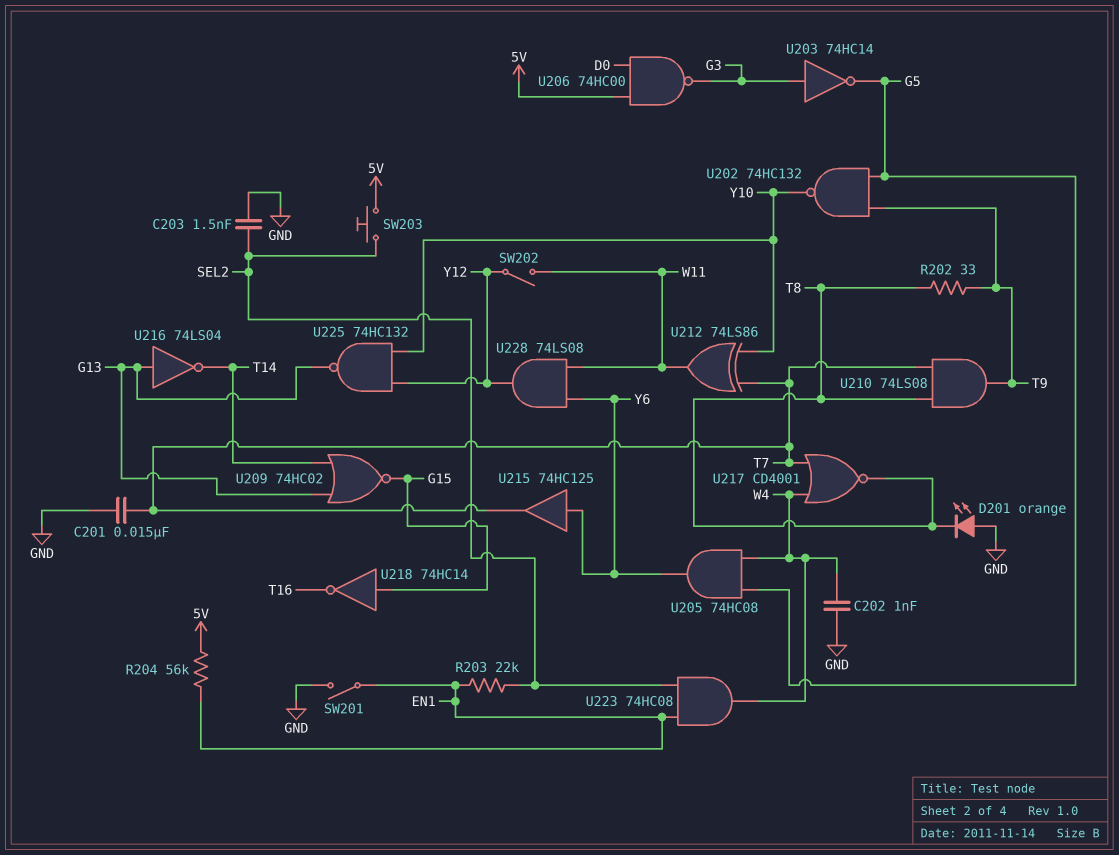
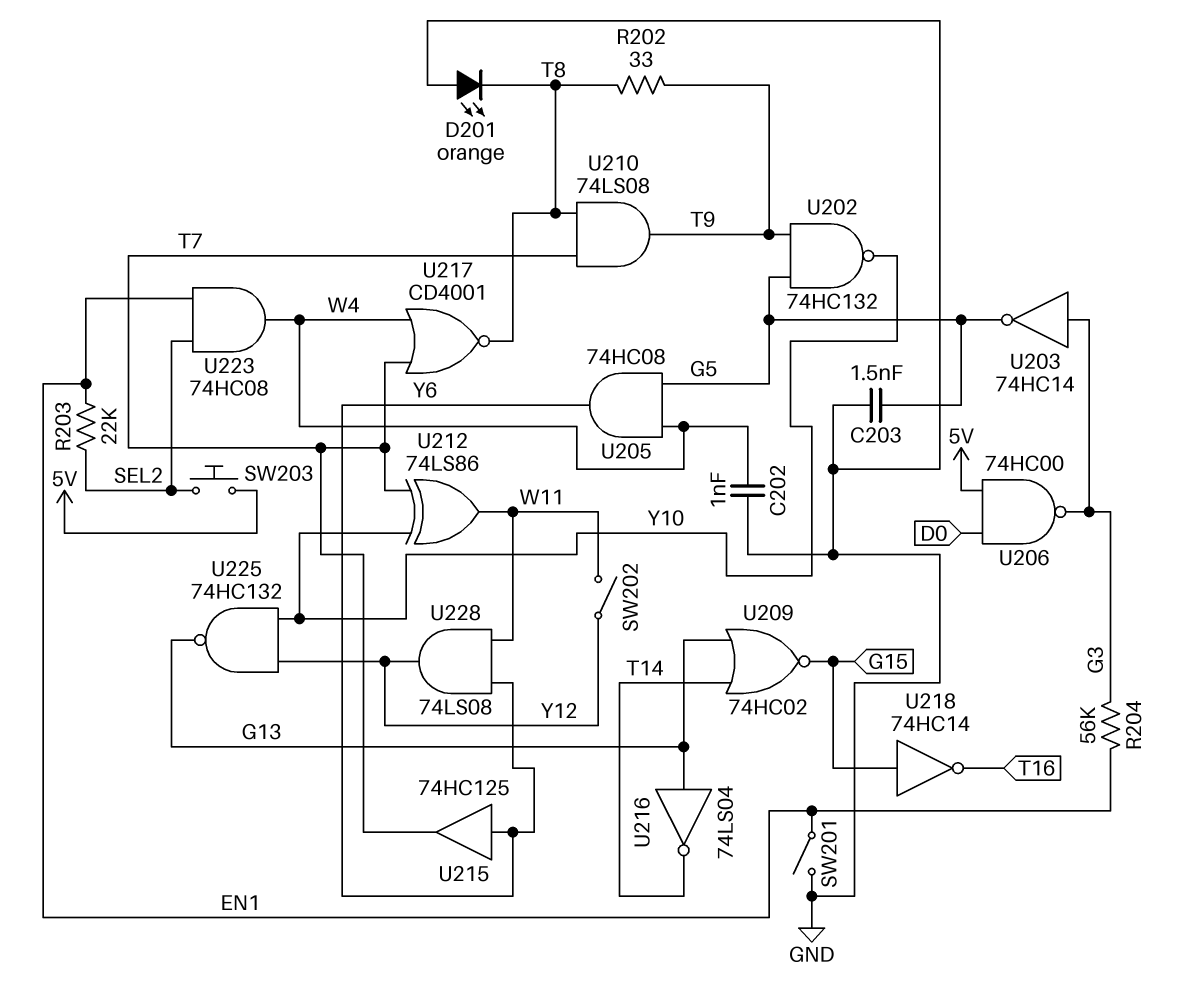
C201: 15nF (GND, T7) -> none
C203: 1.5nF (GND, SEL2) -> 1.5nF (G5, GND)
R204: 56k (5V, EN1) -> 56k (EN1, G3)

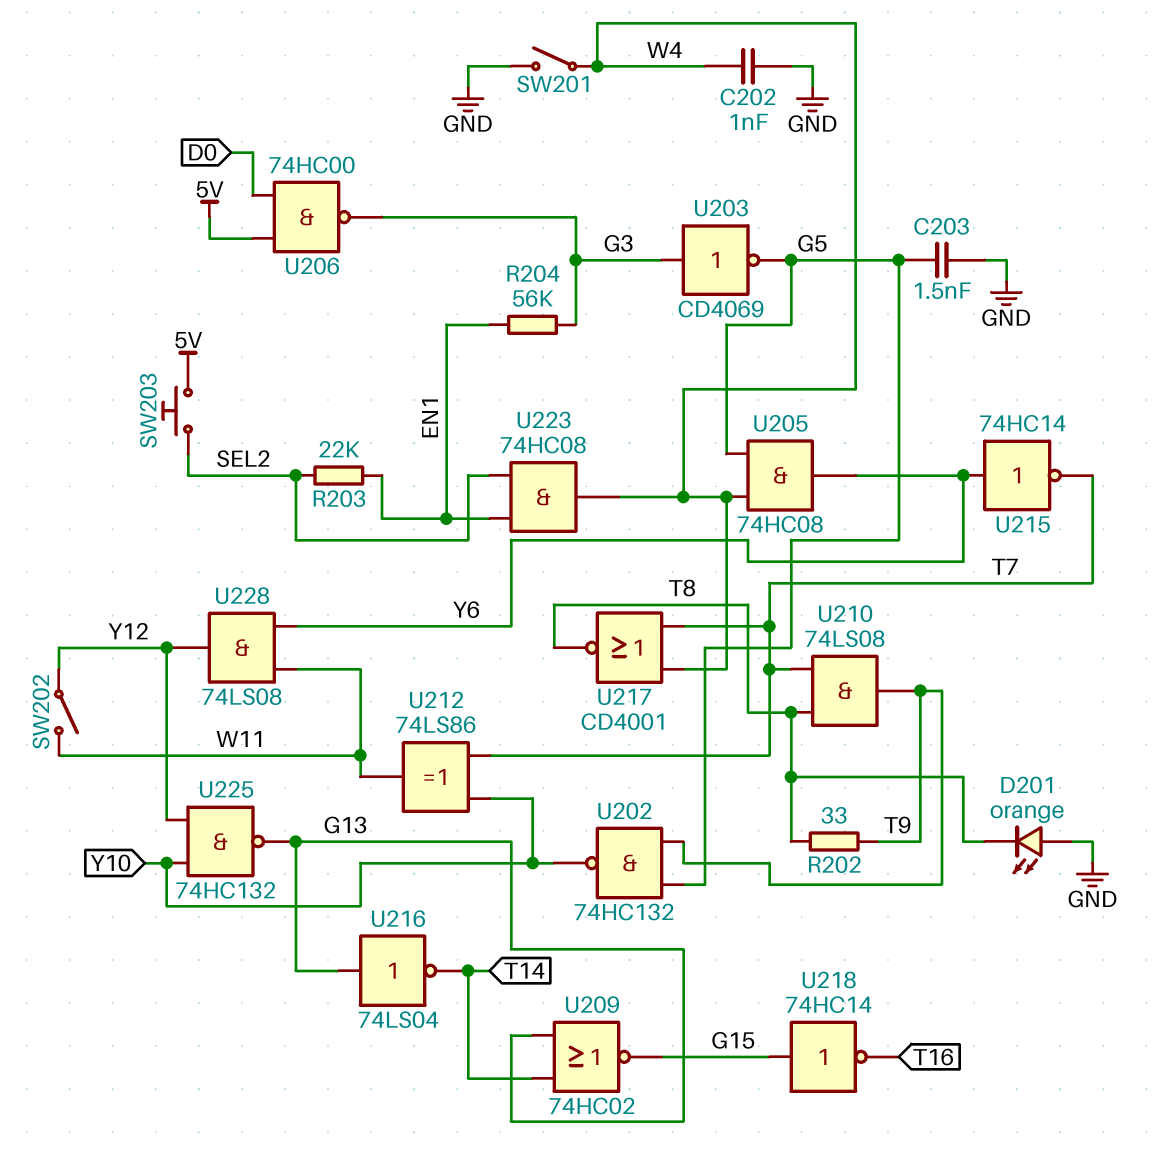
SW201: switch (EN1, GND) -> switch (GND, W4)
U203: NOT 74HC14 (in G3, out G5) -> NOT CD4069 (in G3, out G5)
U215: buffer 74HC125 (in Y6, out T7) -> NOT 74HC14 (in Y6, out T7)

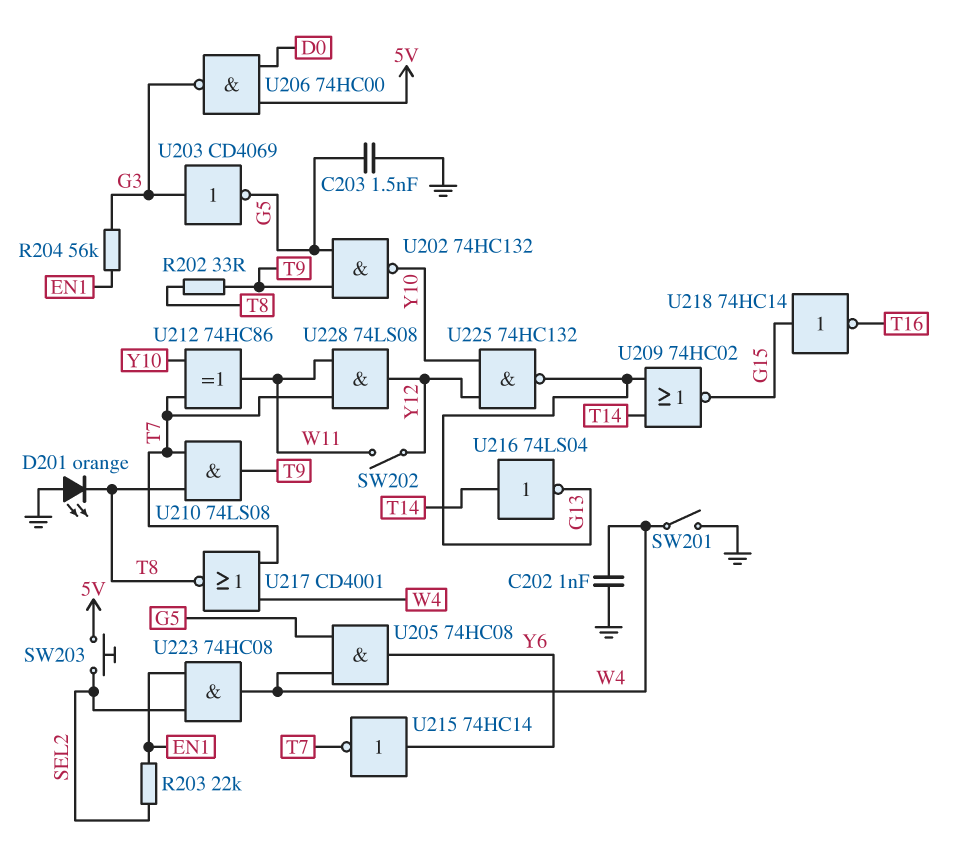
U212: XOR 74LS86 (in T7, in Y10, out W11) -> XOR 74HC86 (in T7, in Y10, out W11)
U216: NOT 74LS04 (in G13, out T14) -> NOT 74LS04 (in T14, out G13)
U228: AND 74LS08 (in W11, in Y6, out Y12) -> AND 74LS08 (in T7, in W11, out Y12)

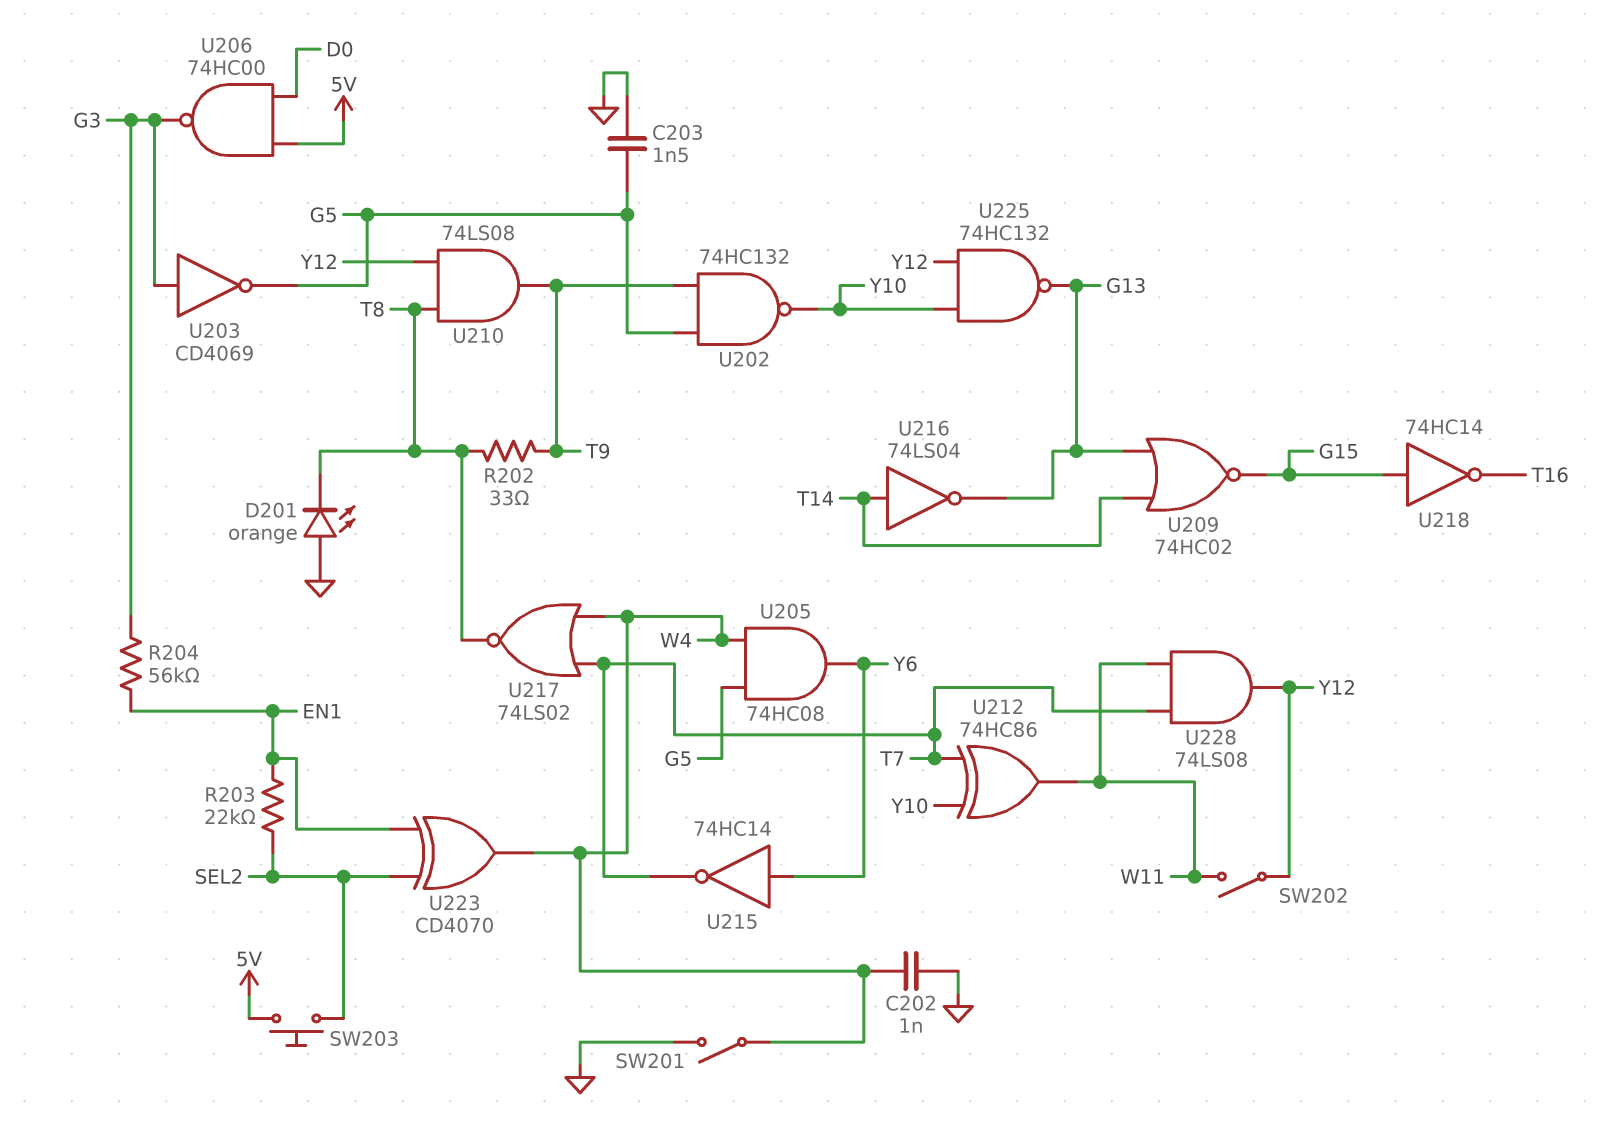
U210: AND 74LS08 (in T7, in T8, out T9) -> AND 74LS08 (in T8, in Y12, out T9)
U217: NOR CD4001 (in T7, in W4, out T8) -> NOR 74LS02 (in T7, in W4, out T8)
U223: AND 74HC08 (in EN1, in SEL2, out W4) -> XOR CD4070 (in EN1, in SEL2, out W4)

